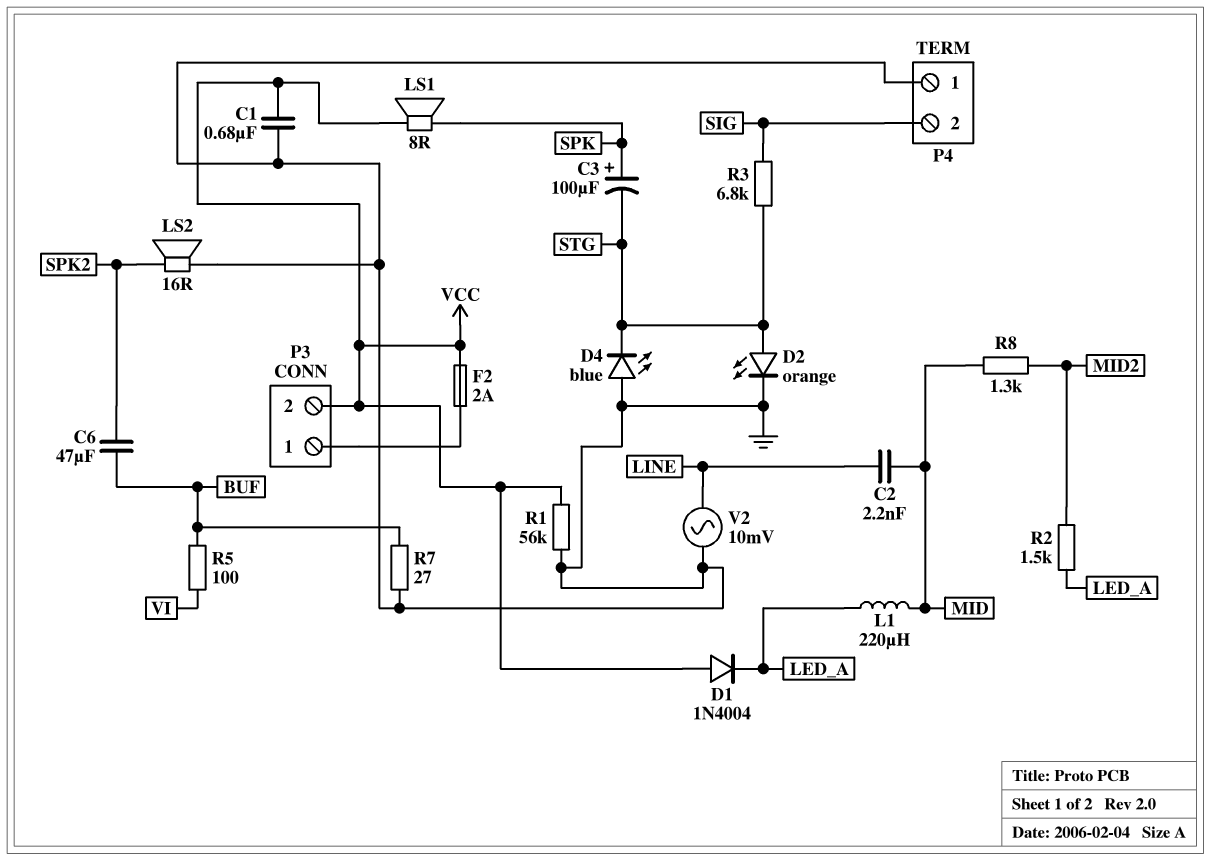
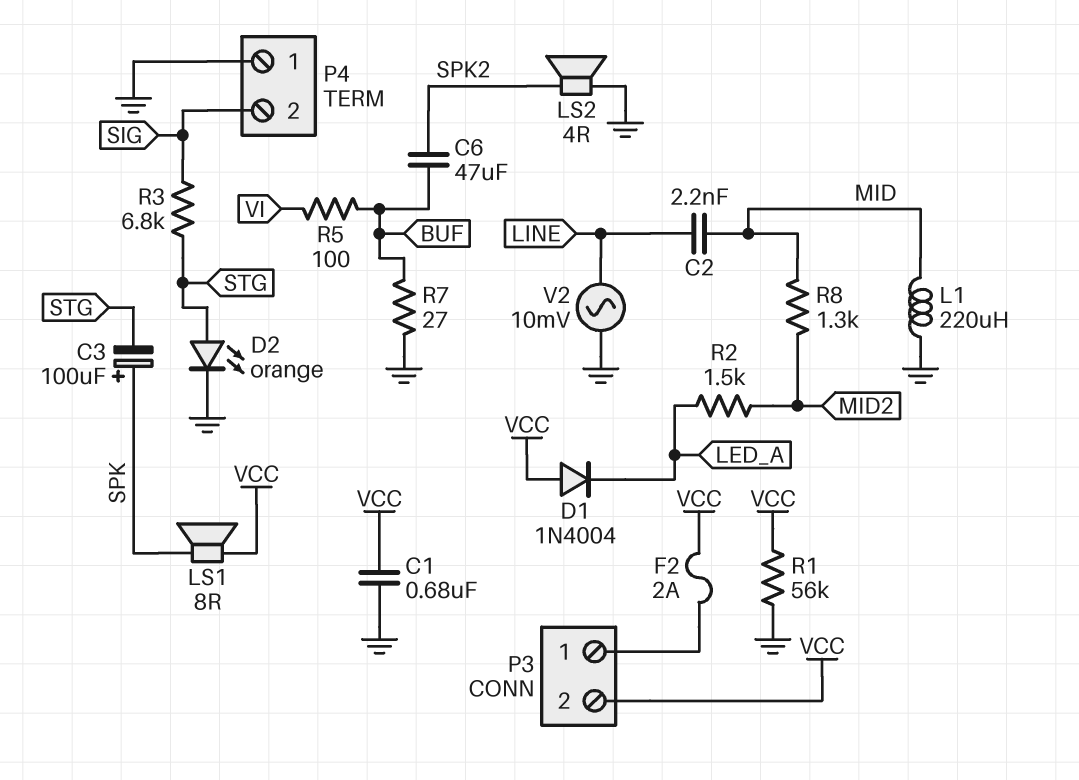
D4: LED blue (A GND, K STG) -> none
L1: 220uH (LED_A, MID) -> 220uH (GND, MID)
LS2: speaker 16R (GND, SPK2) -> speaker 4R (GND, SPK2)

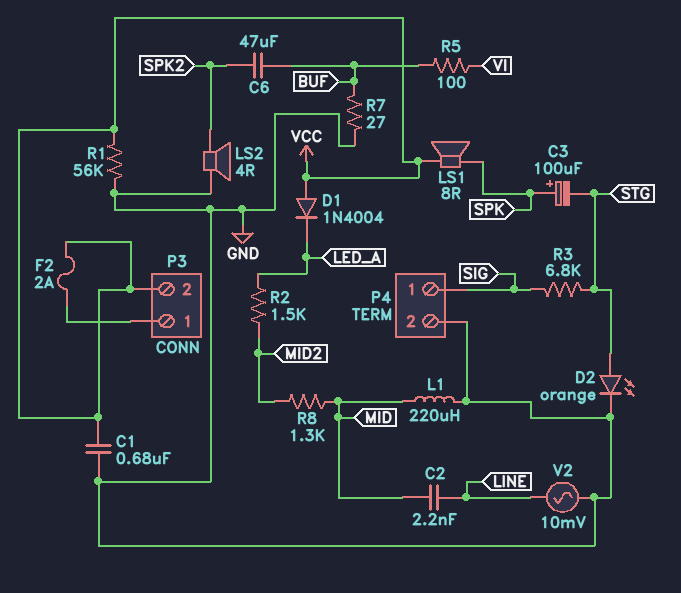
P4 pin 1: GND -> SIG
P4 pin 2: SIG -> GND

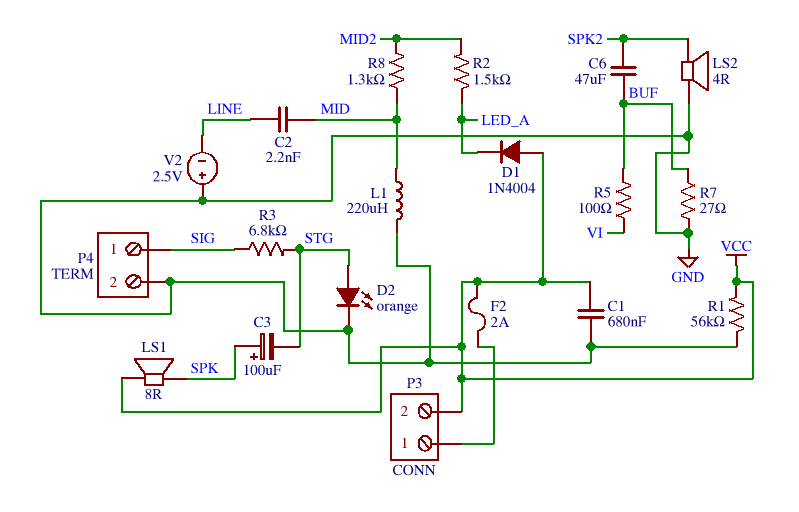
V2: AC 10mV (GND, LINE) -> 2.5V (plus GND, minus LINE)

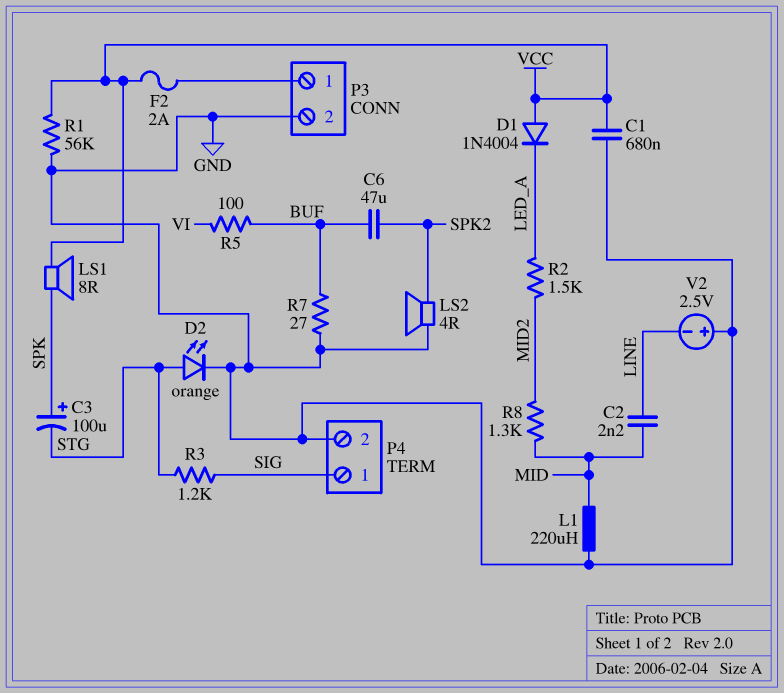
P3 pin 2: VCC -> GND
R3: 6.8k (SIG, STG) -> 1.2k (SIG, STG)

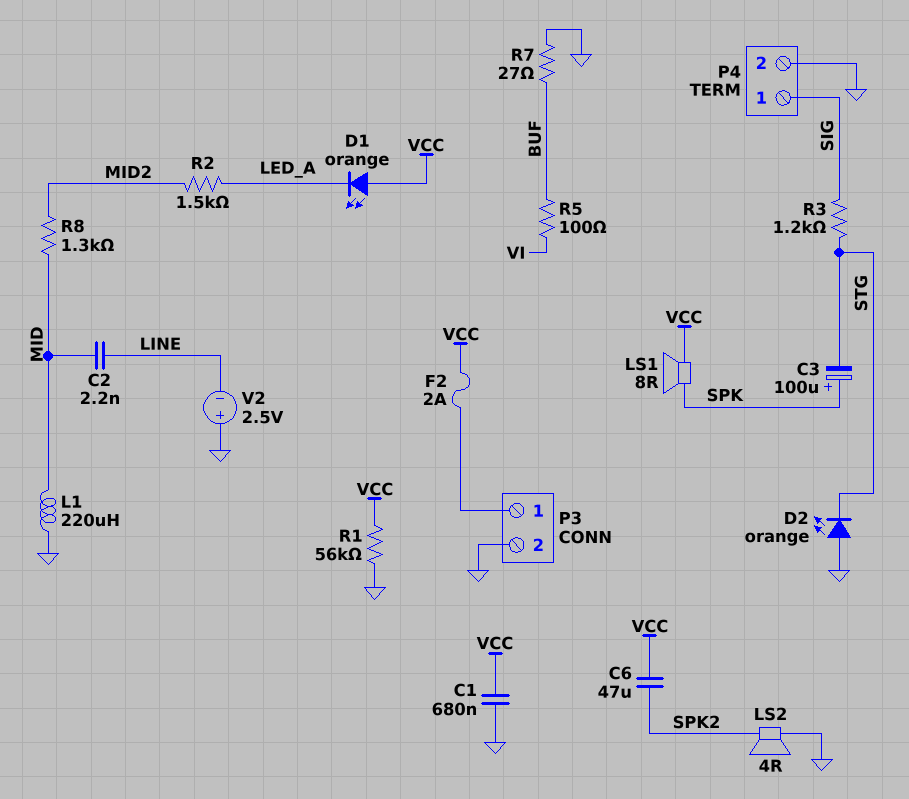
C6: 47uF (BUF, SPK2) -> 47uF (SPK2, VCC)
D1: diode 1N4004 (A VCC, K LED_A) -> LED orange (A VCC, K LED_A)
D2: LED orange (A STG, K GND) -> LED orange (A GND, K STG)

